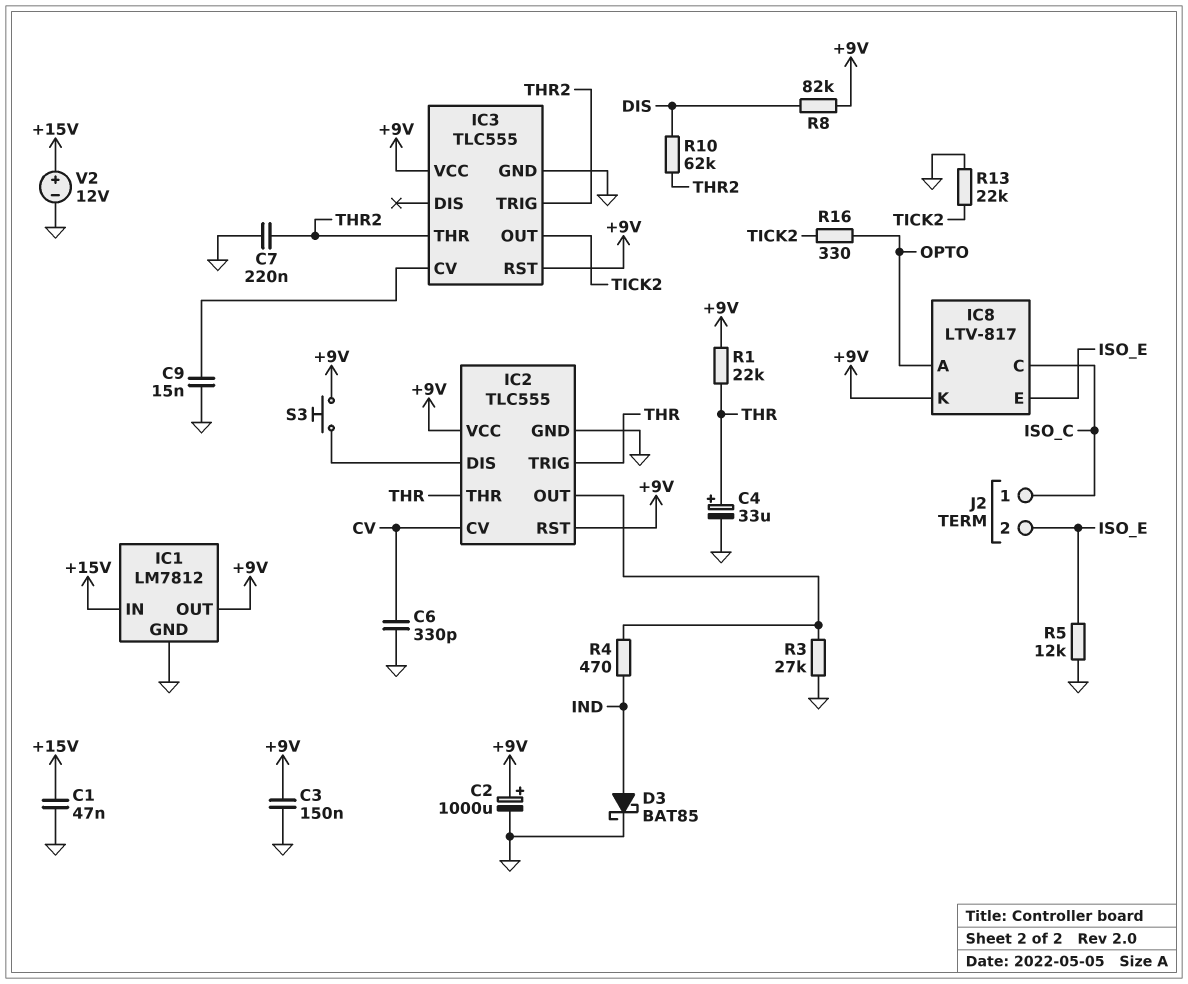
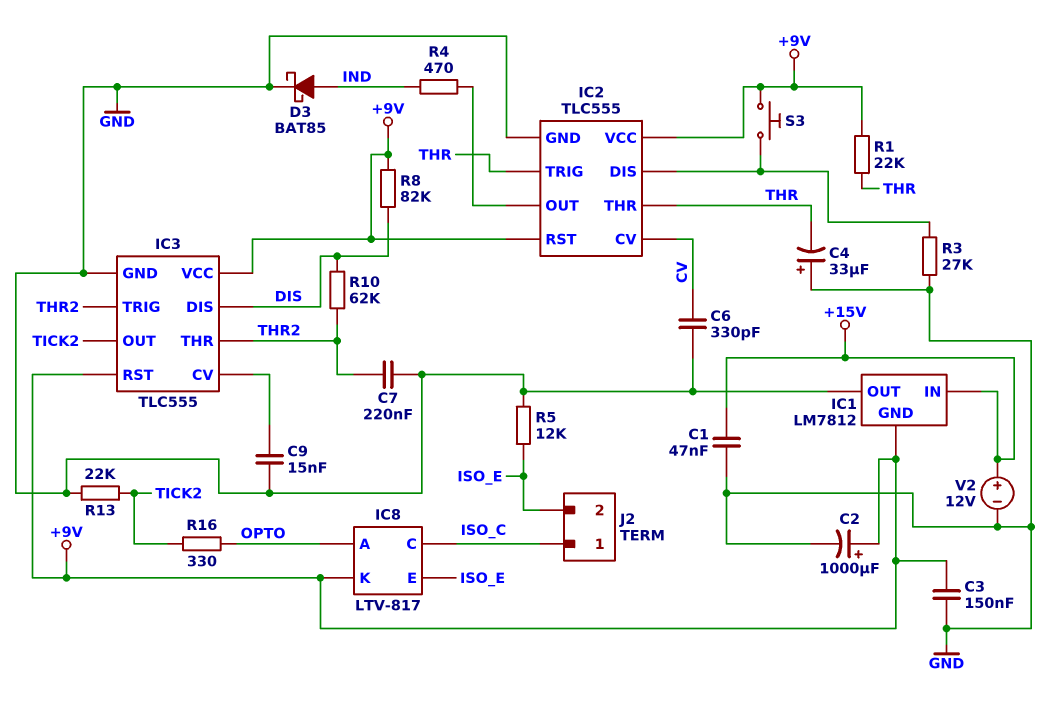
C4: 33uF (plus THR, minus GND) -> 33uF (plus GND, minus THR)
IC1 pin GND: GND -> +9V
IC1 pin OUT: +9V -> GND
IC3 pin DIS: none -> DIS
R3: 27k (GND, IC2/OUT) -> 27k (GND, IC2/DIS)

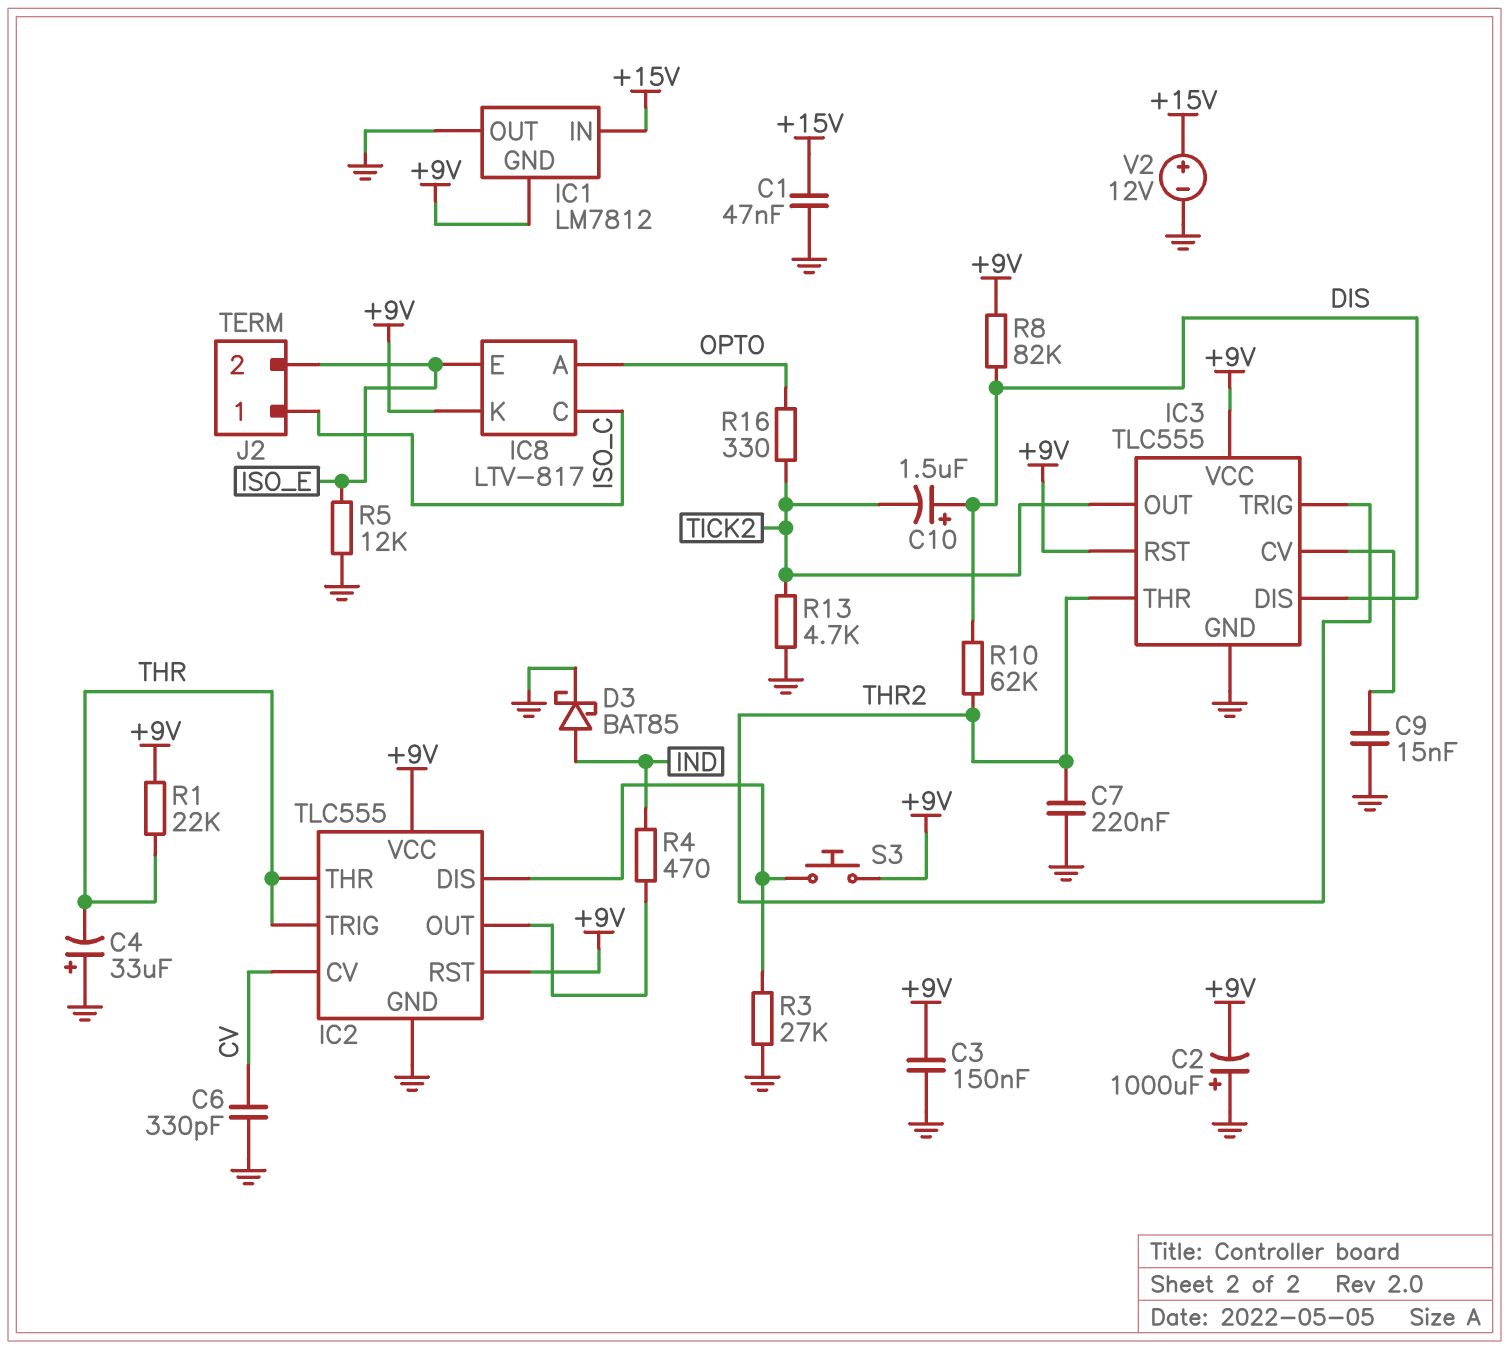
C2: 1000uF (plus +9V, minus GND) -> 1000uF (plus GND, minus +9V)
C10: none -> 1.5uF (plus DIS, minus TICK2)
R13: 22k (GND, TICK2) -> 4.7k (GND, TICK2)

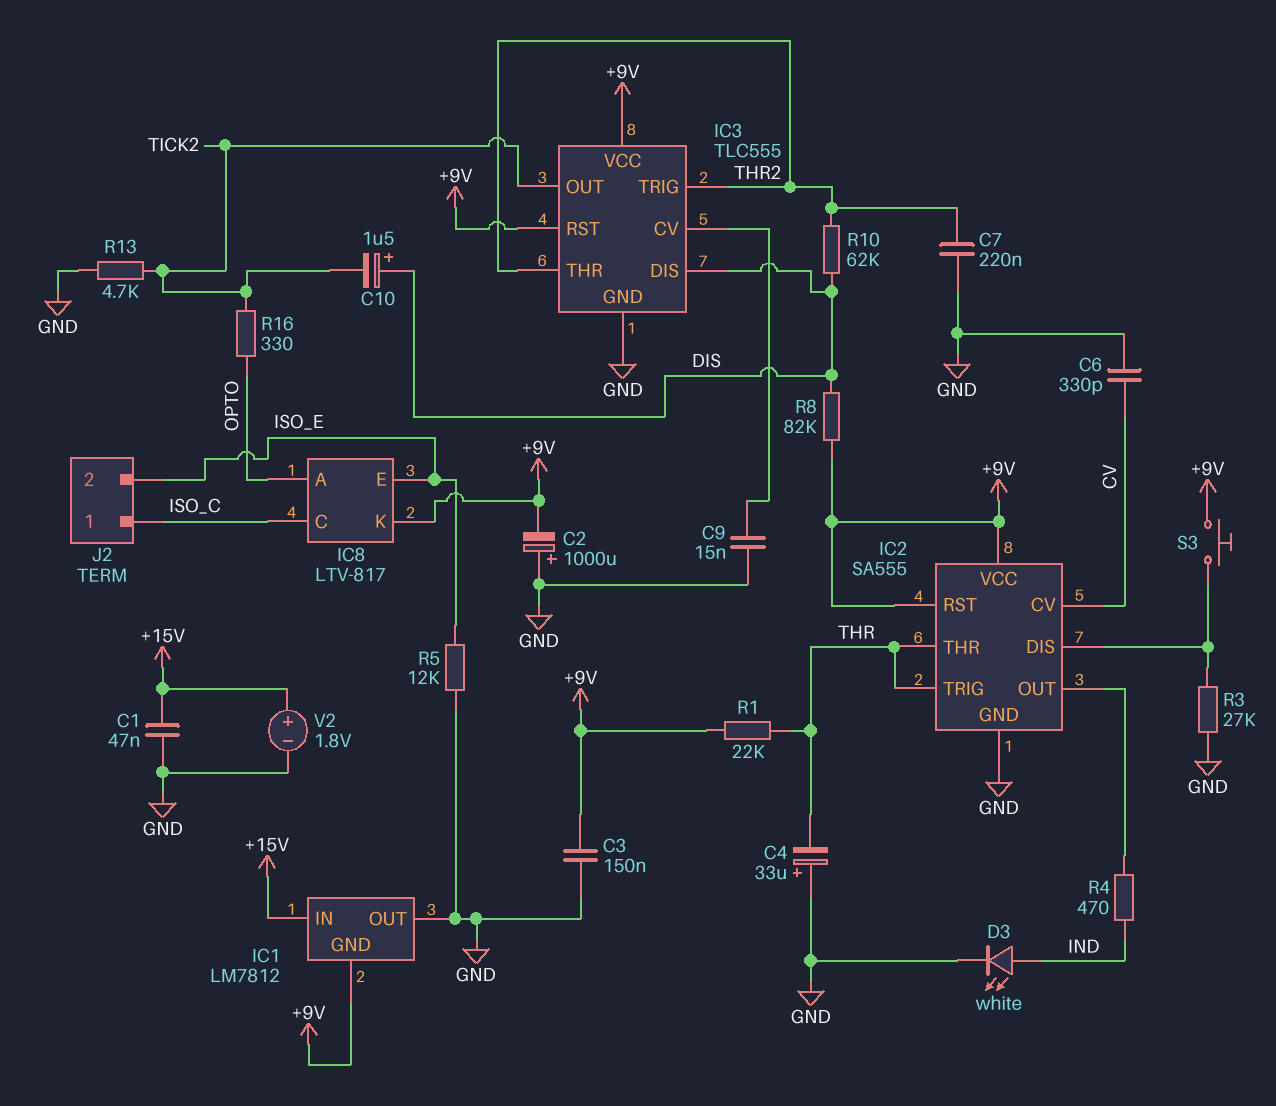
D3: schottky BAT85 (A IND, K GND) -> LED white (A IND, K GND)
IC2: TLC555 -> SA555
V2: 12V (plus +15V, minus GND) -> 1.8V (plus +15V, minus GND)

